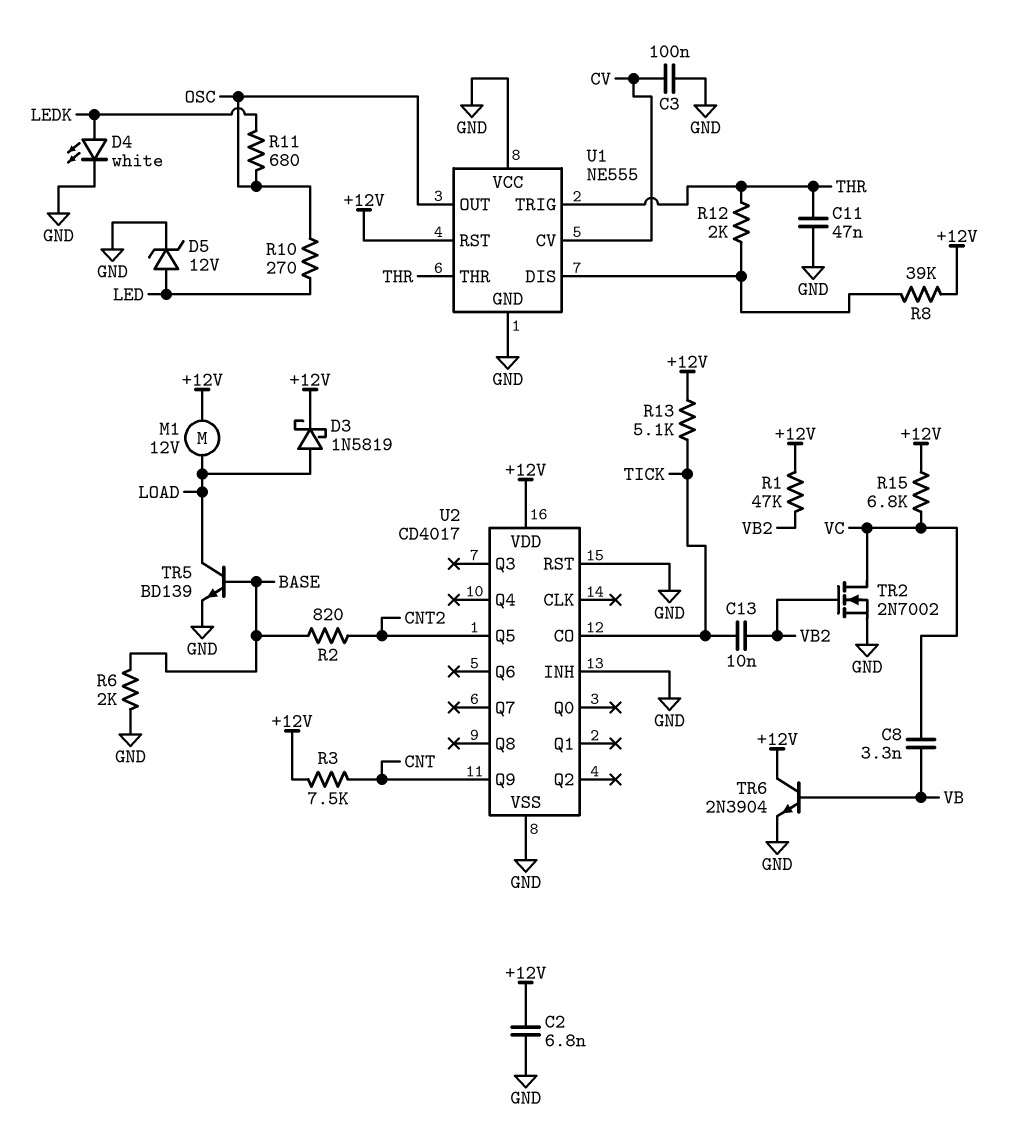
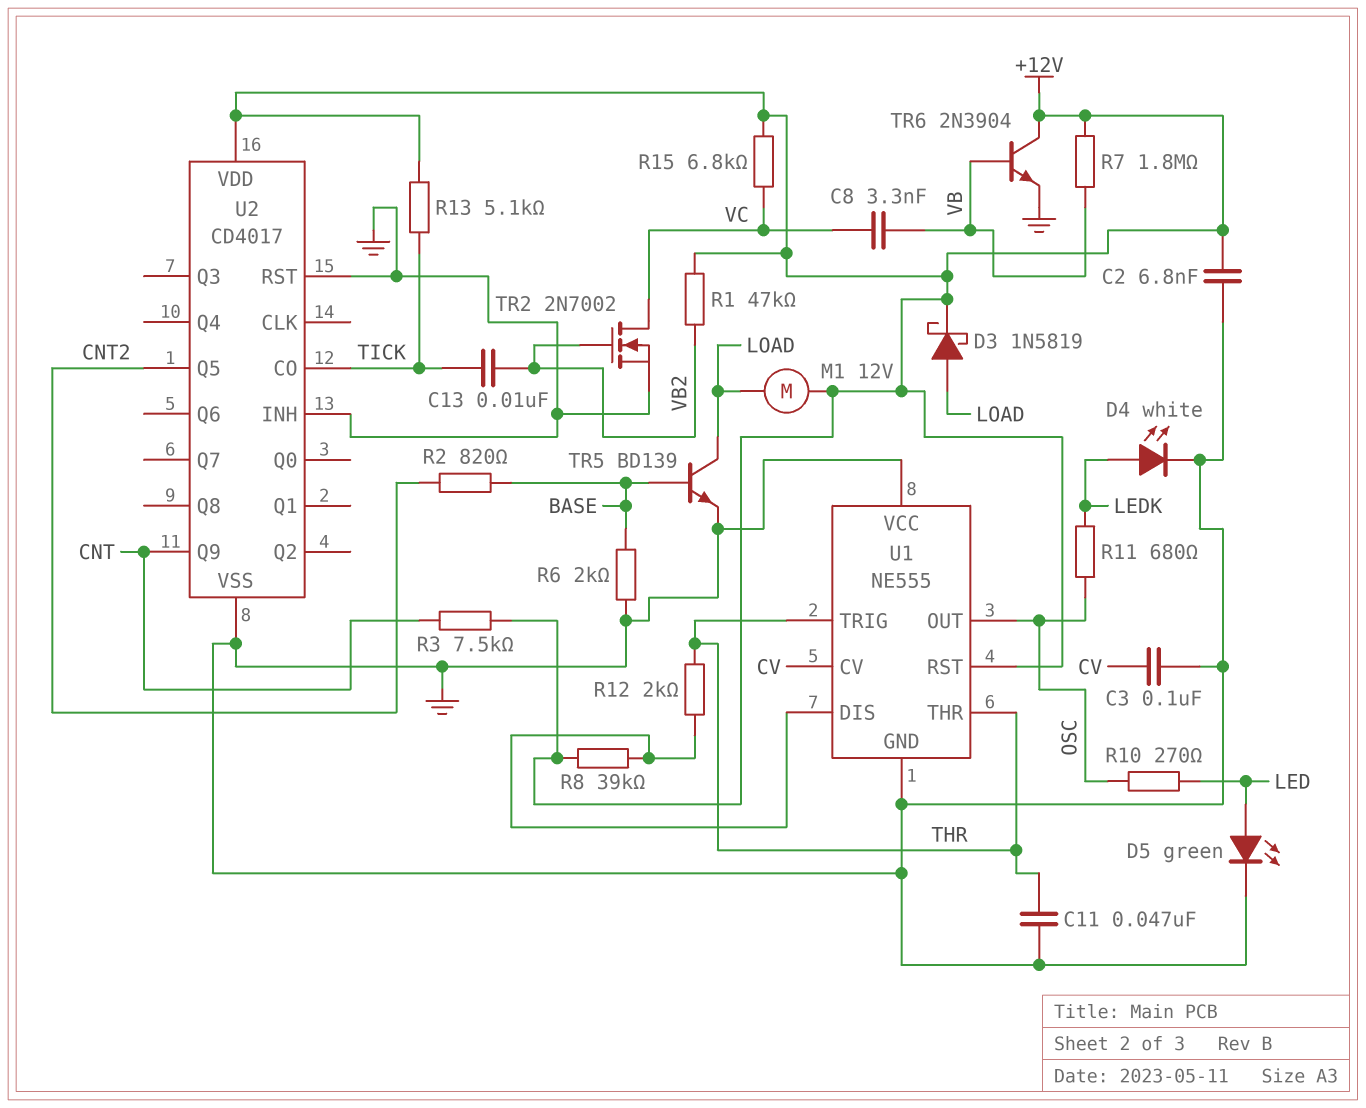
D5: zener 12V (A LED, K GND) -> LED green (A LED, K GND)
R7: none -> 1.8M (+12V, VB)

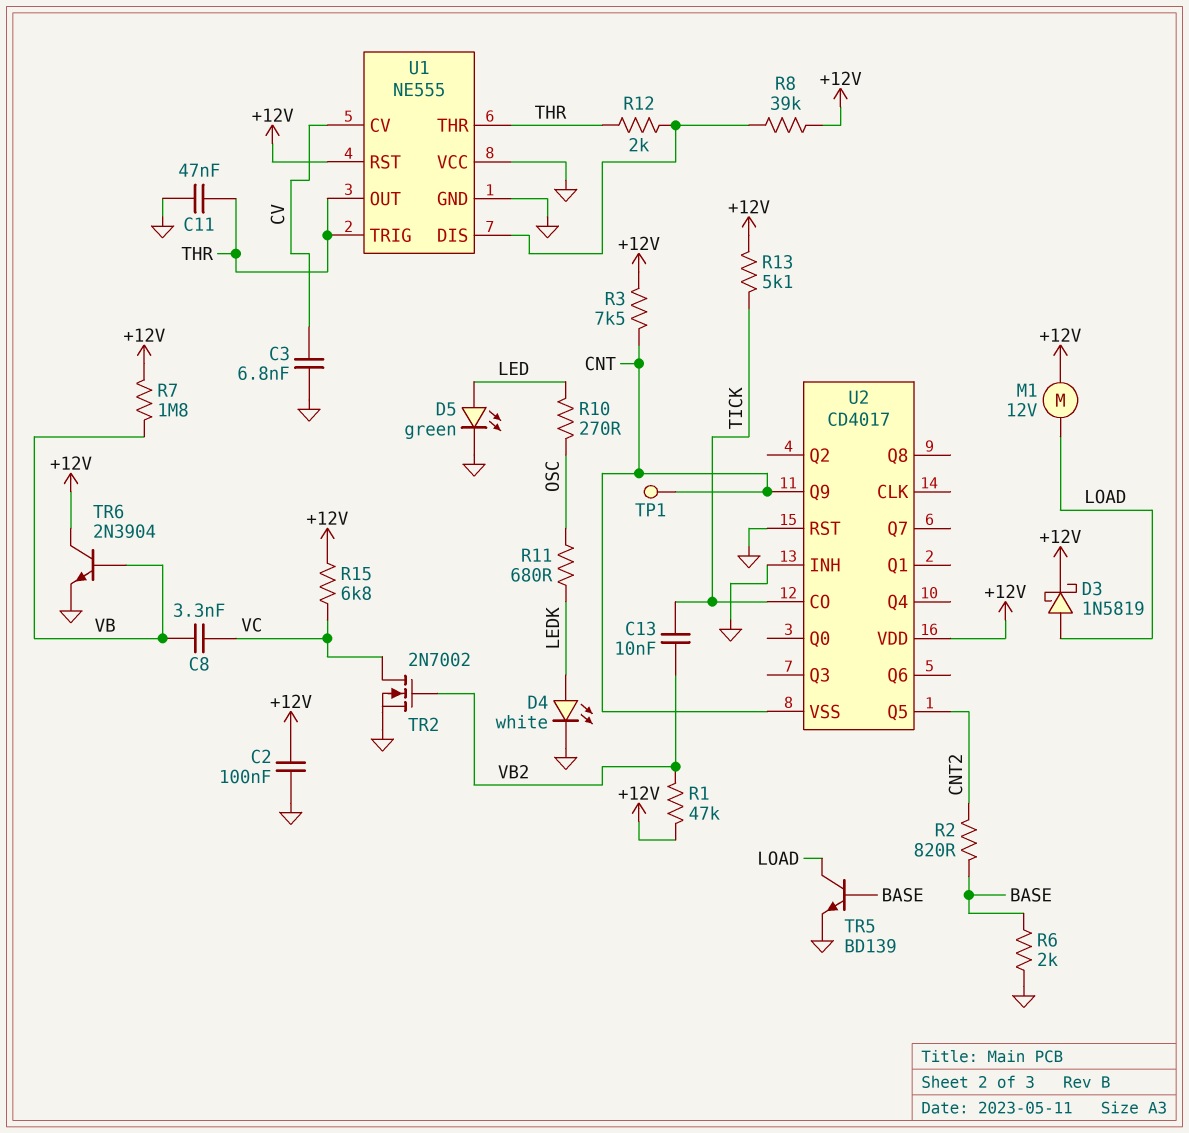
C2: 6.8nF (+12V, GND) -> 100nF (+12V, GND)
C3: 100nF (CV, GND) -> 6.8nF (CV, GND)
TP1: none -> test point (CNT)
U1 pin OUT: OSC -> THR
U2 pin VSS: GND -> CNT

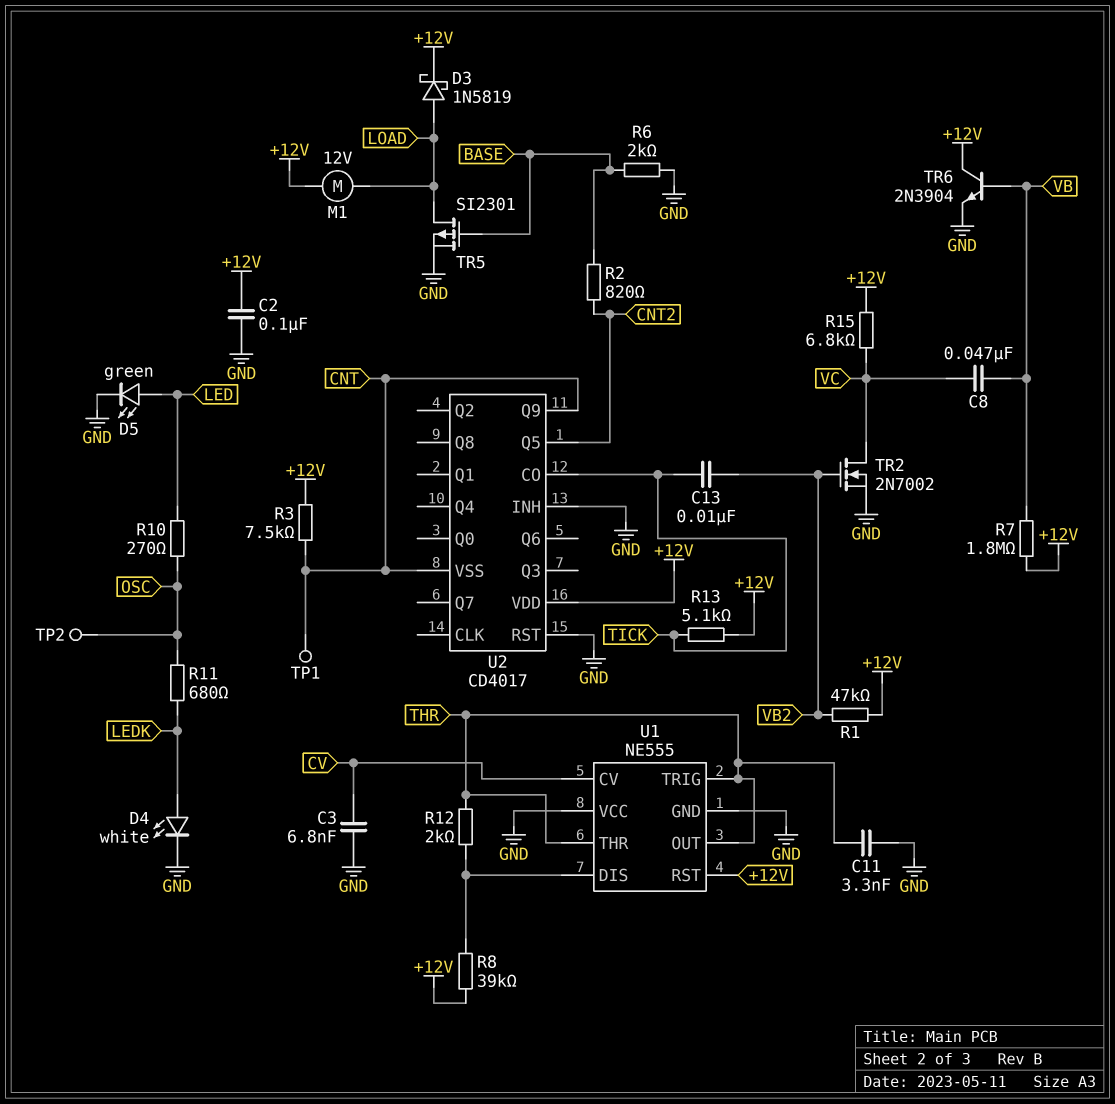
C8: 3.3nF (VB, VC) -> 47nF (VB, VC)
C11: 47nF (GND, THR) -> 3.3nF (GND, THR)
TP2: none -> test point (OSC)
TR5: NPN BD139 (B BASE, C LOAD, E GND) -> PMOS SI2301 (G BASE, D LOAD, S GND)

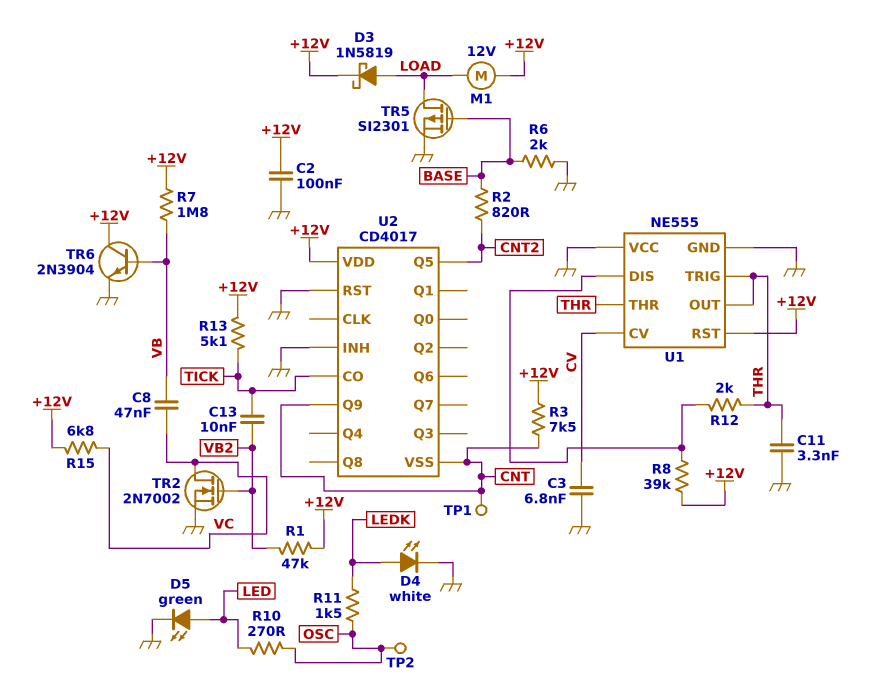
R11: 680 (LEDK, OSC) -> 1.5k (LEDK, OSC)

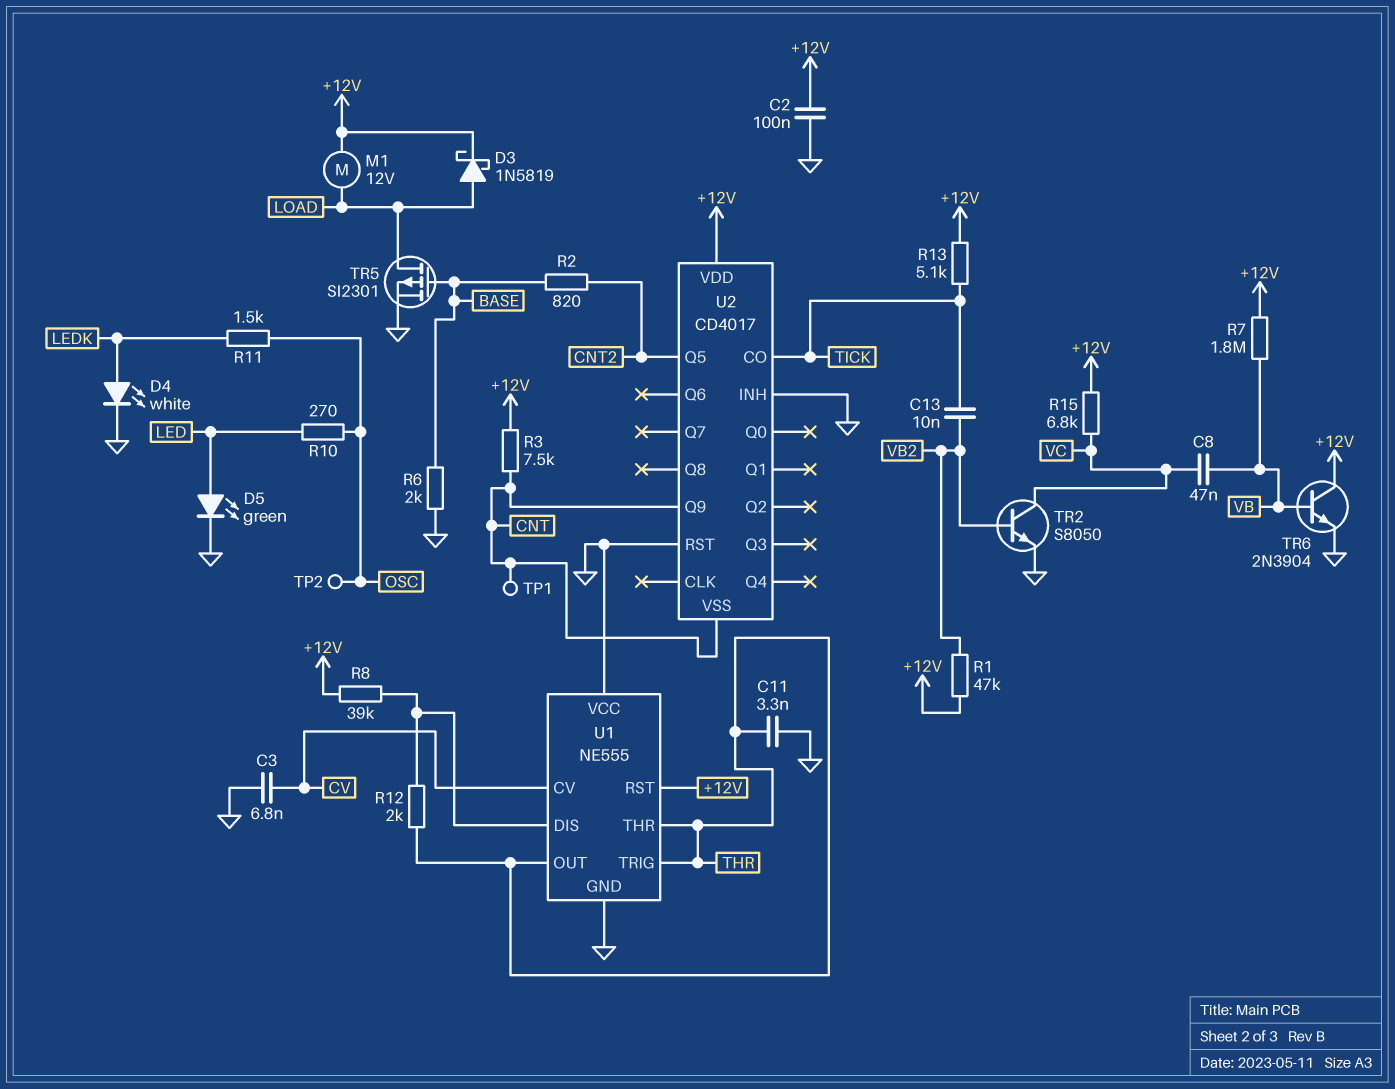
TR2: NMOS 2N7002 (G VB2, D VC, S GND) -> NPN S8050 (B VB2, C VC, E GND)

